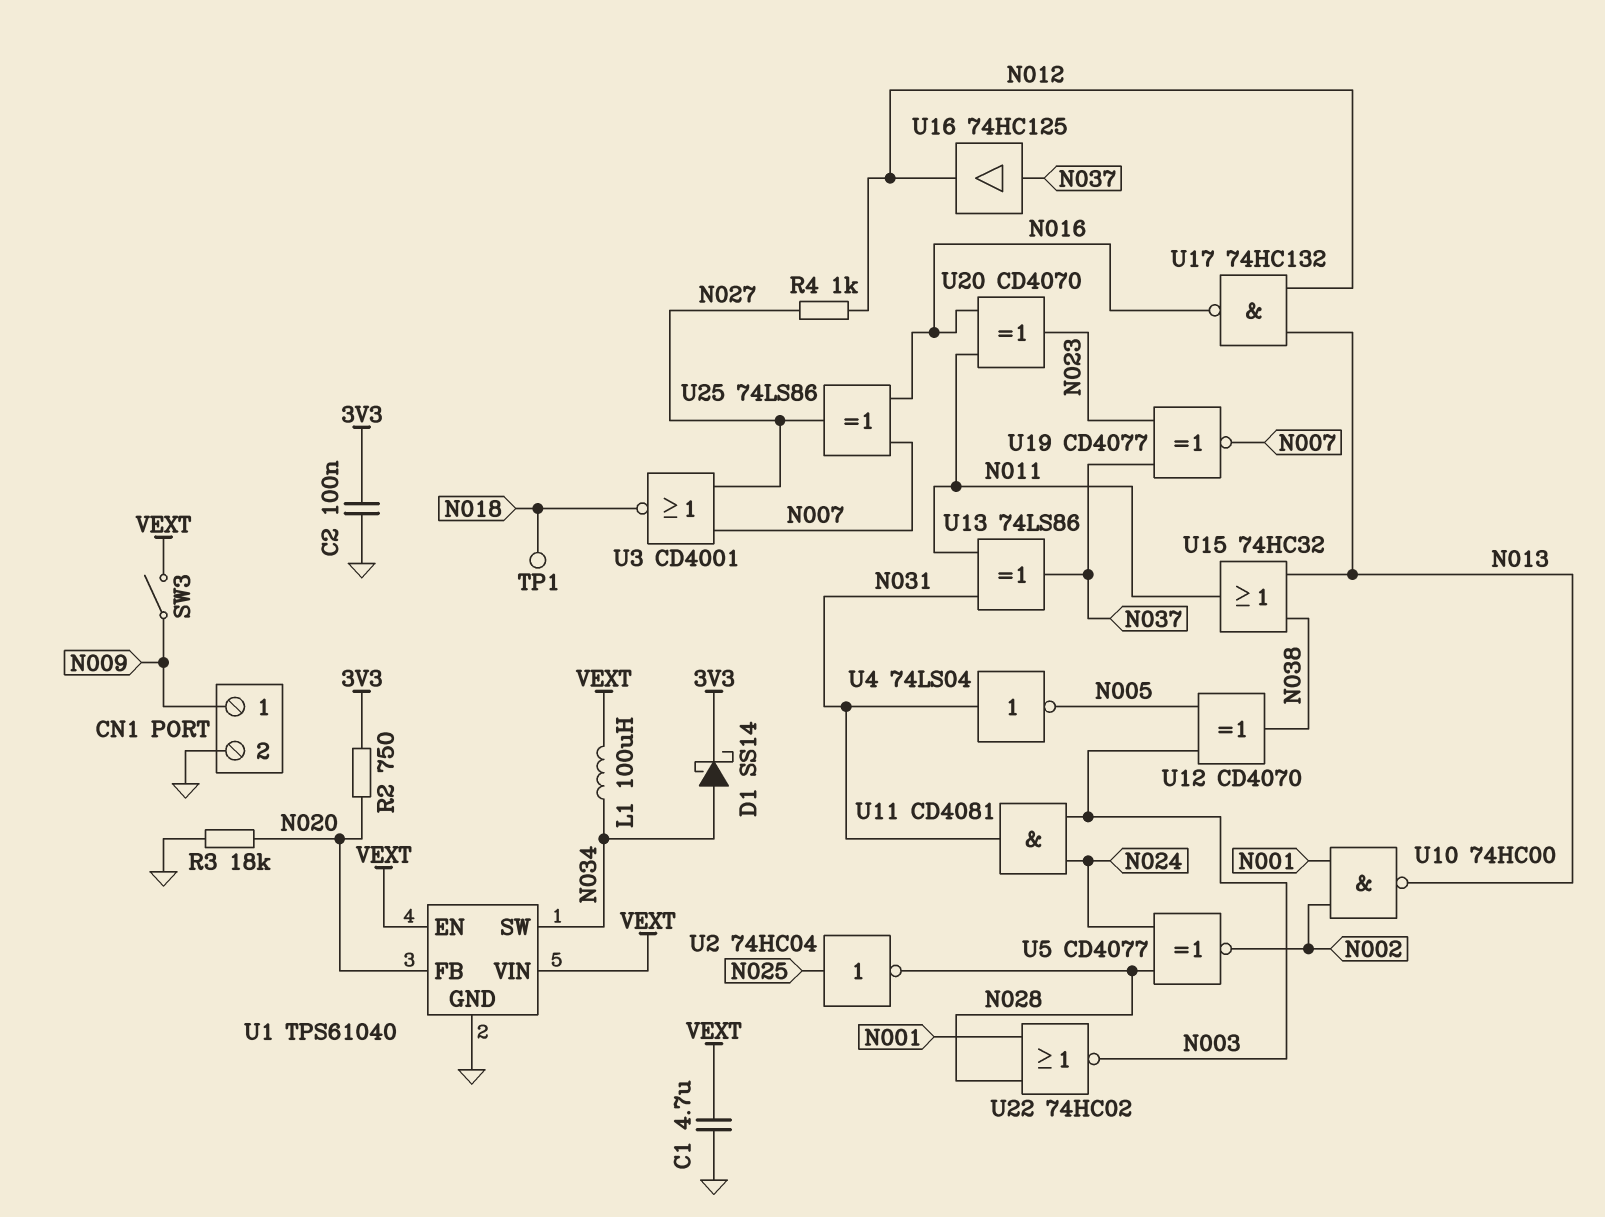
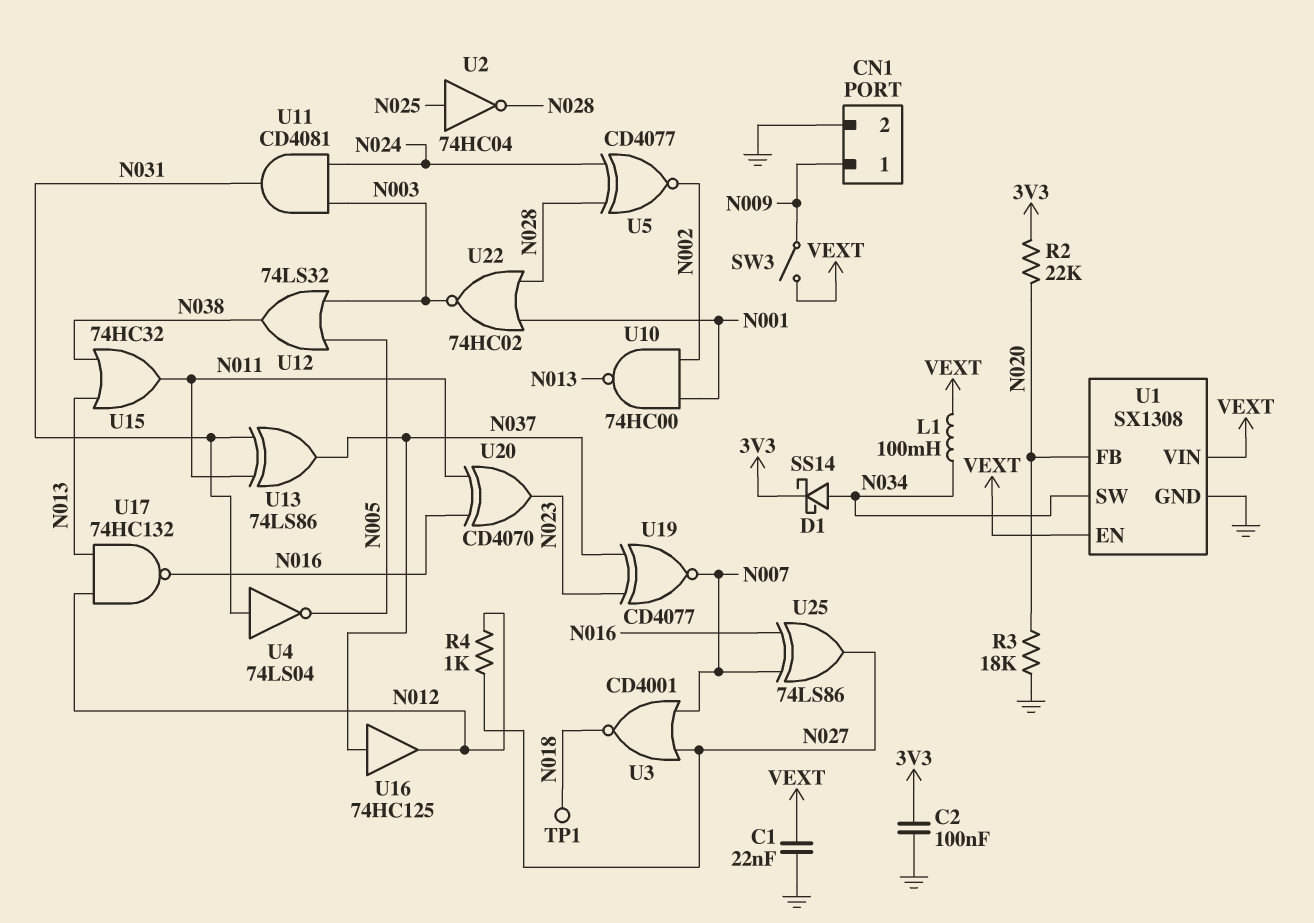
C1: 4.7uF (GND, VEXT) -> 22nF (GND, VEXT)
L1: 100uH (N034, VEXT) -> 100mH (N034, VEXT)
R2: 750 (3V3, N020) -> 22k (3V3, N020)
U1: TPS61040 -> SX1308
U12: XOR CD4070 (in N003, in N005, out N038) -> OR 74LS32 (in N003, in N005, out N038)

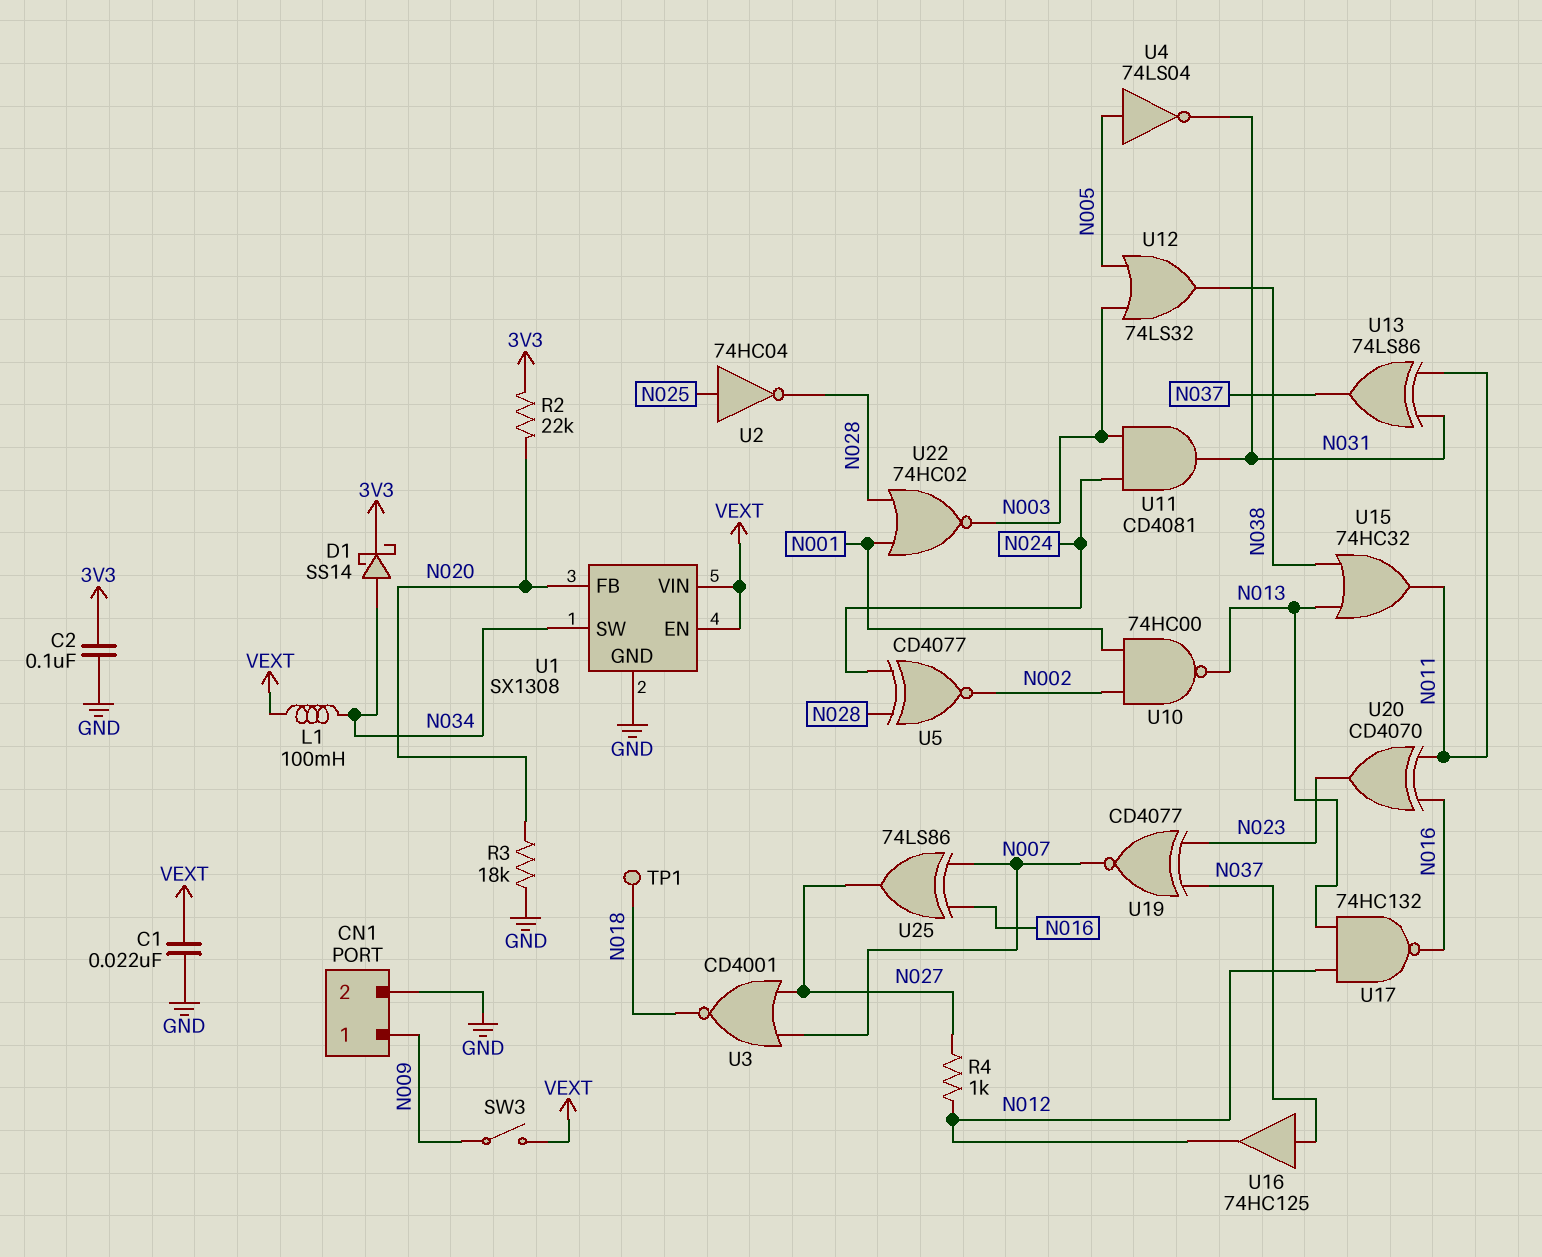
U4: NOT 74LS04 (in N031, out N005) -> NOT 74LS04 (in N005, out N031)

